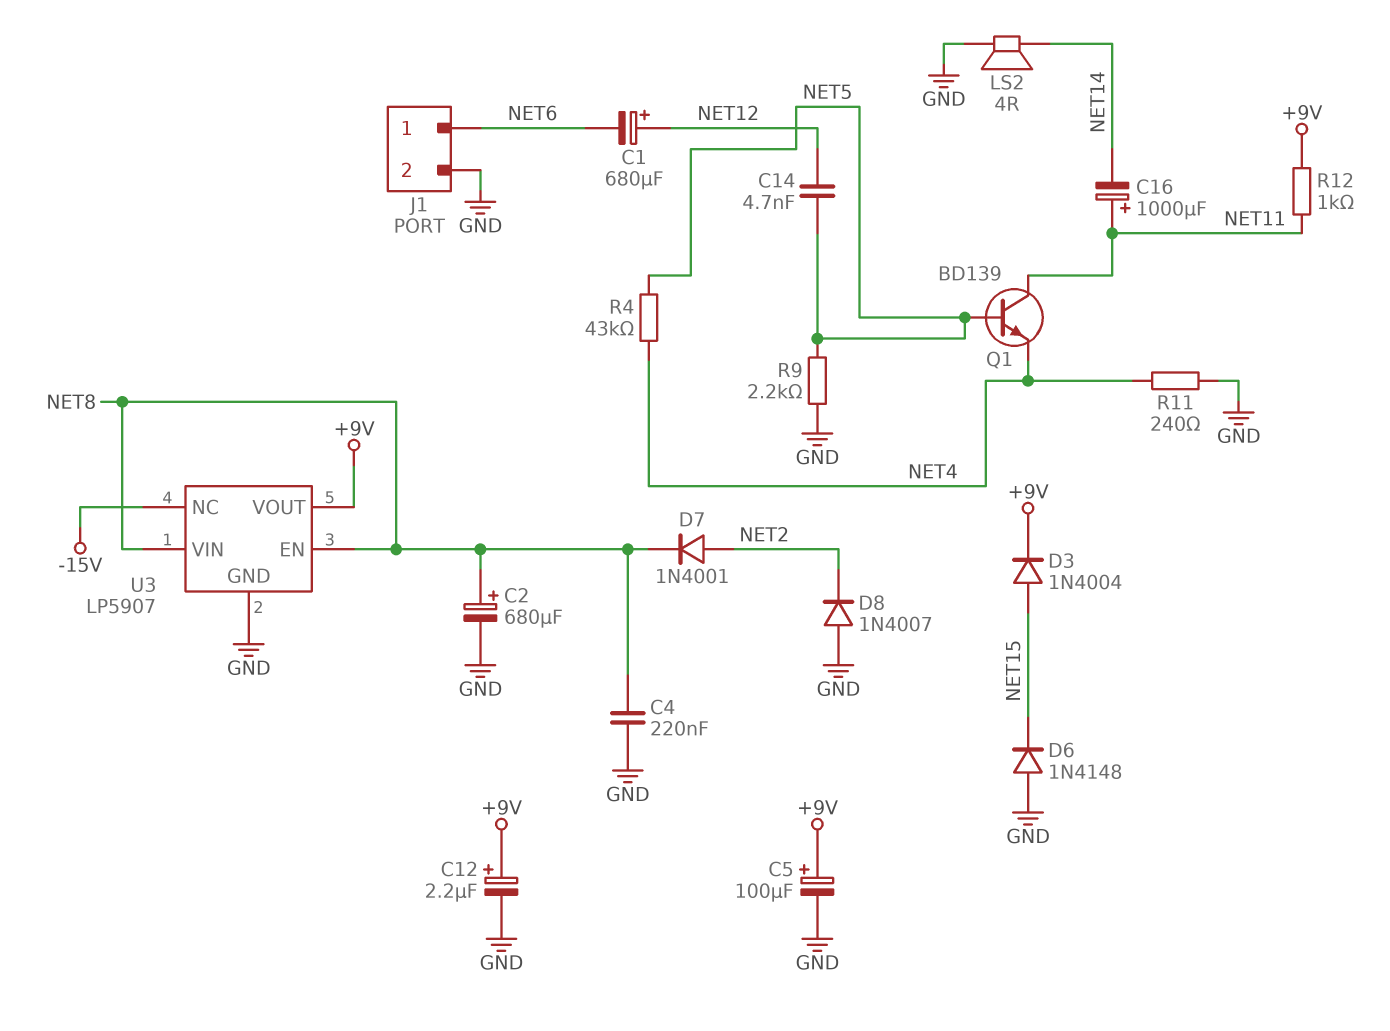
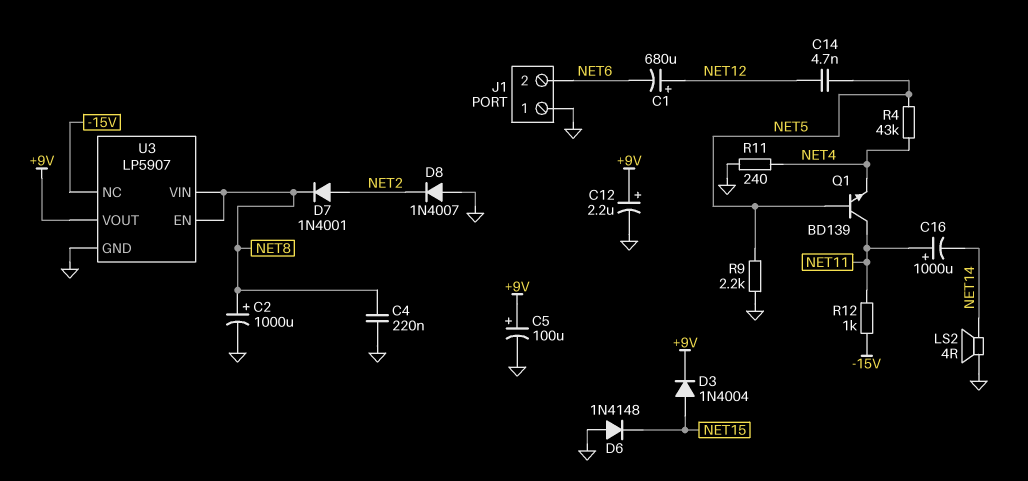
C2: 680uF (plus NET8, minus GND) -> 1000uF (plus NET8, minus GND)
J1 pin 1: NET6 -> GND
J1 pin 2: GND -> NET6
R12: 1k (+9V, NET11) -> 1k (-15V, NET11)

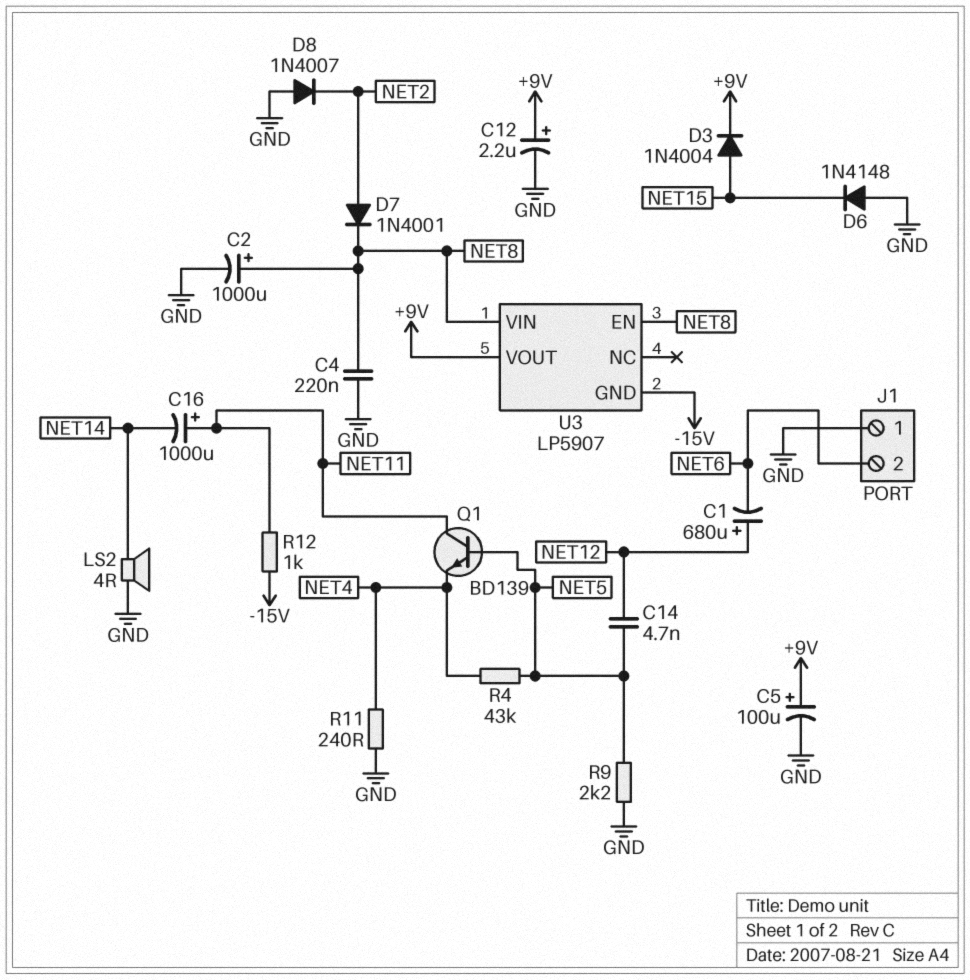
U3 pin GND: GND -> -15V
U3 pin NC: -15V -> none

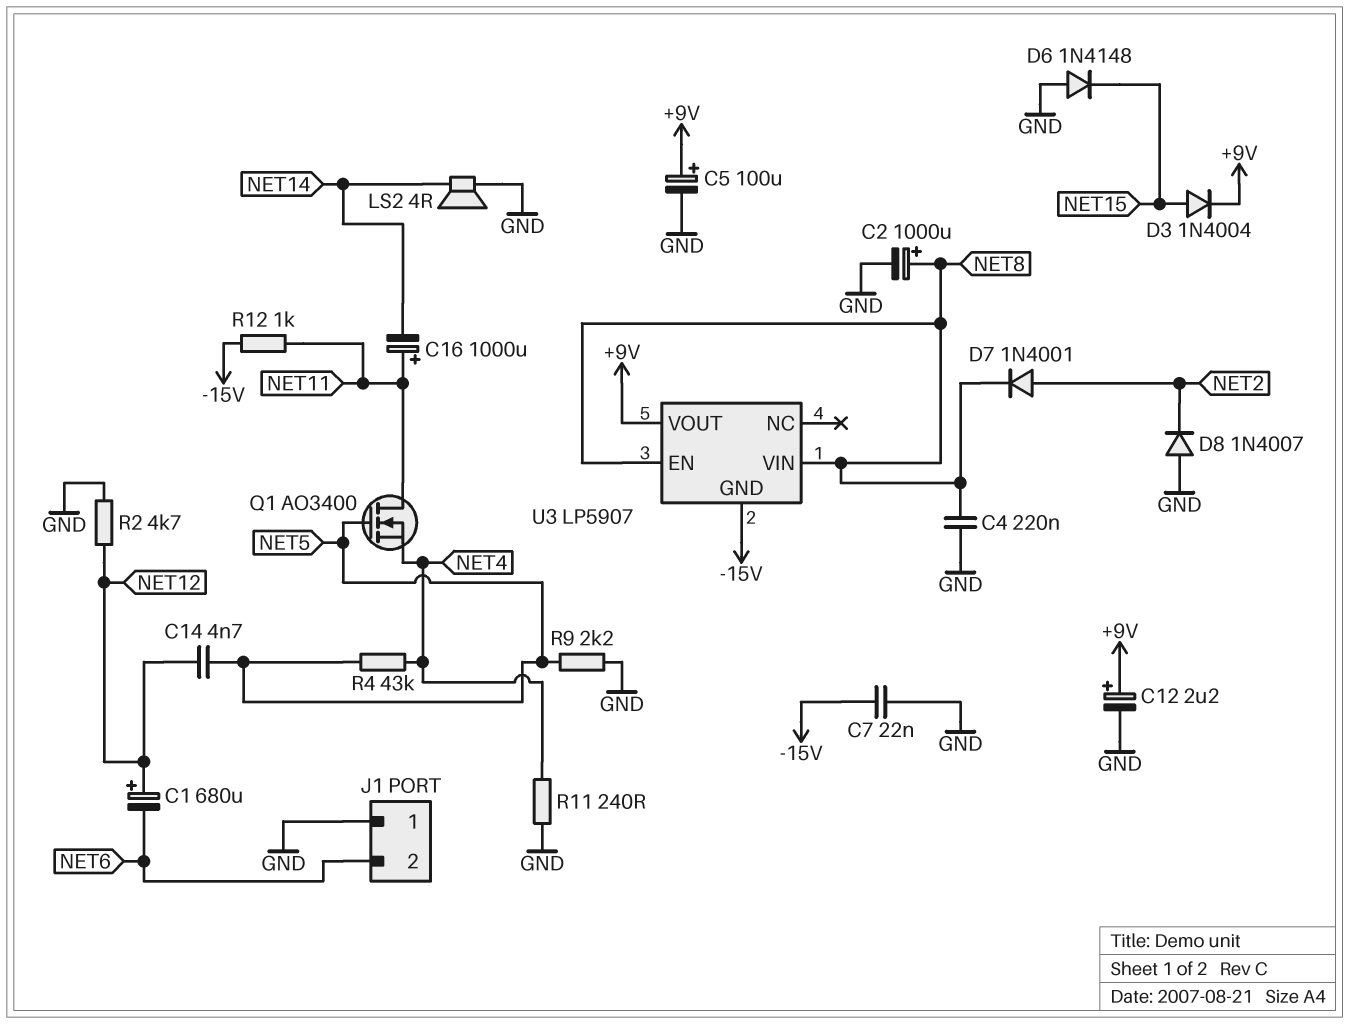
C7: none -> 22nF (-15V, GND)
Q1: NPN BD139 (B NET5, C NET11, E NET4) -> NMOS AO3400 (G NET5, D NET11, S NET4)
R2: none -> 4.7k (GND, NET12)

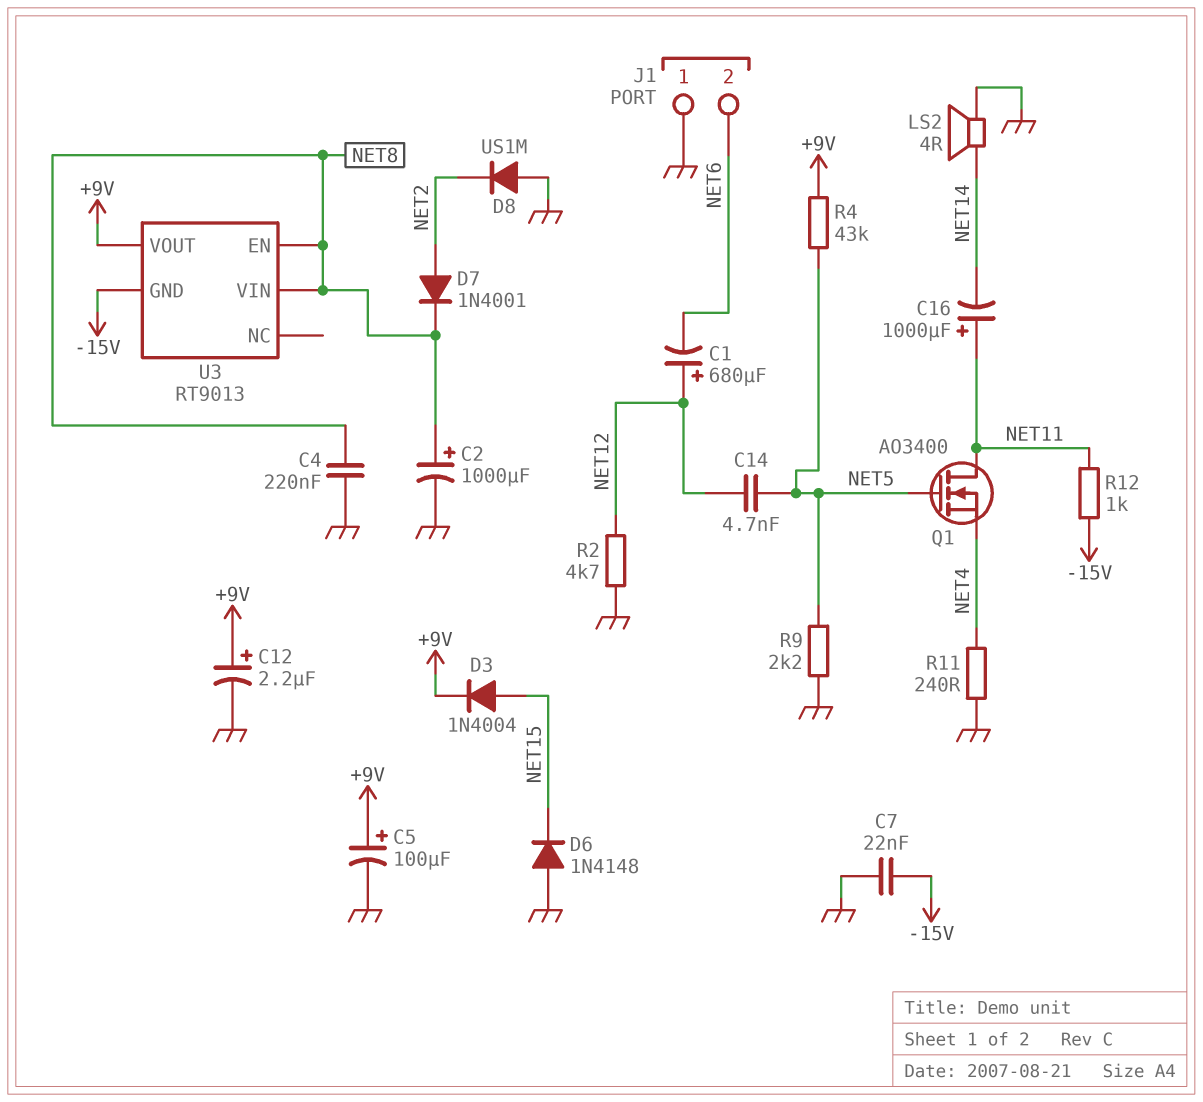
D8: diode 1N4007 (A GND, K NET2) -> diode US1M (A GND, K NET2)
R4: 43k (NET4, NET5) -> 43k (+9V, NET5)
U3: LP5907 -> RT9013

